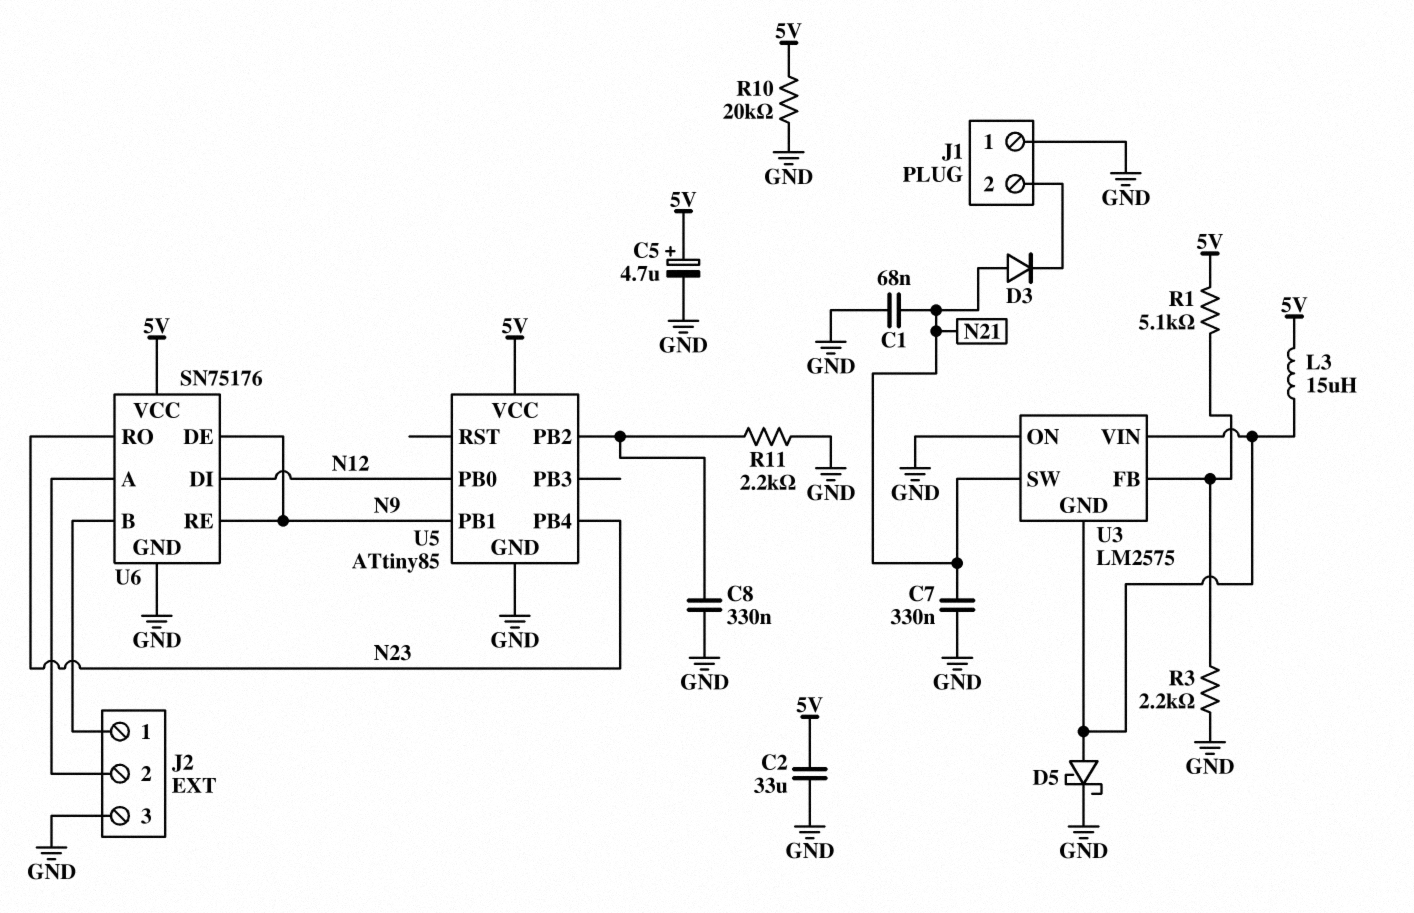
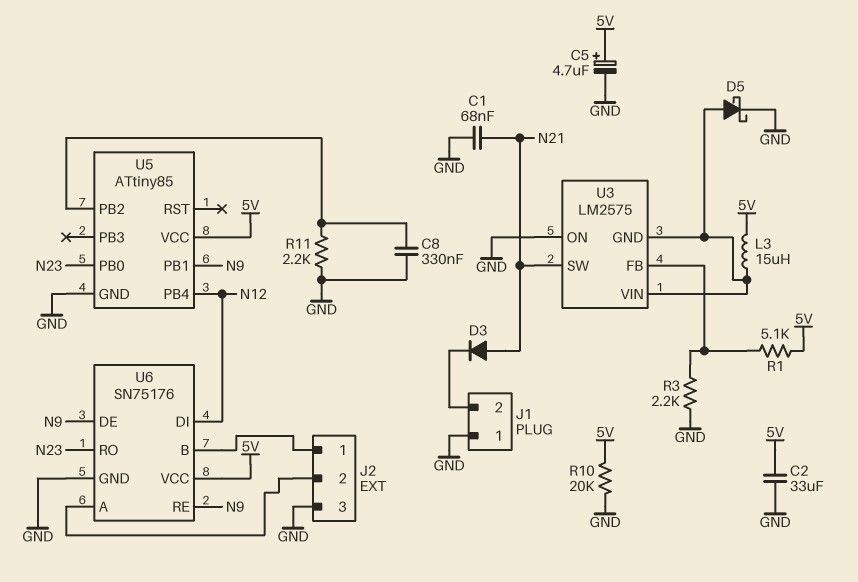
C7: 330nF (GND, N21) -> none
U5 pin PB0: N12 -> N23
U5 pin PB4: N23 -> N12

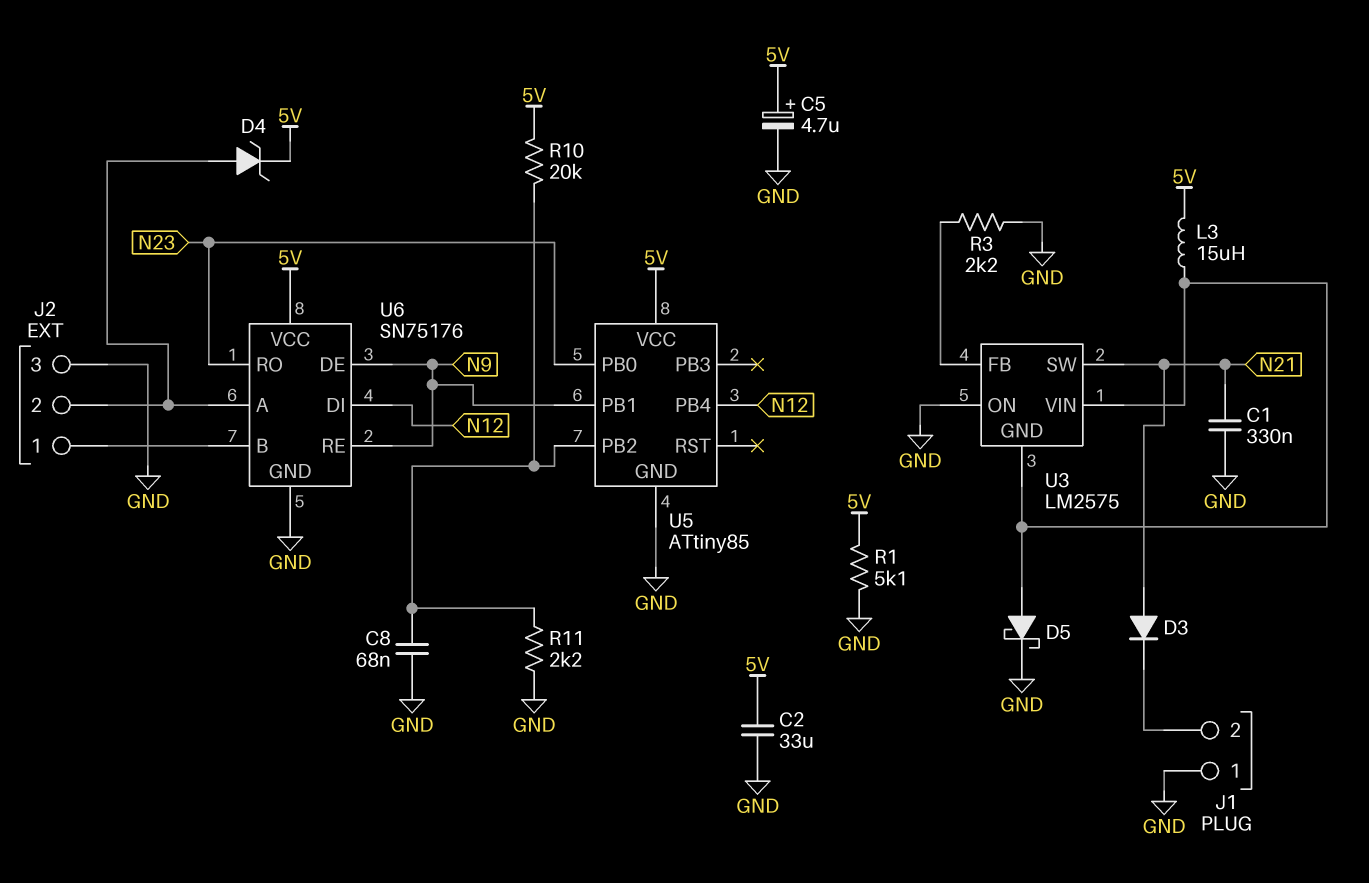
C1: 68nF (GND, N21) -> 330nF (GND, N21)
C8: 330nF (GND, U5/PB2) -> 68nF (GND, U5/PB2)
D4: none -> zener (A J2/2, K 5V)
R1: 5.1k (5V, U3/FB) -> 5.1k (5V, GND)
R10: 20k (5V, GND) -> 20k (5V, U5/PB2)

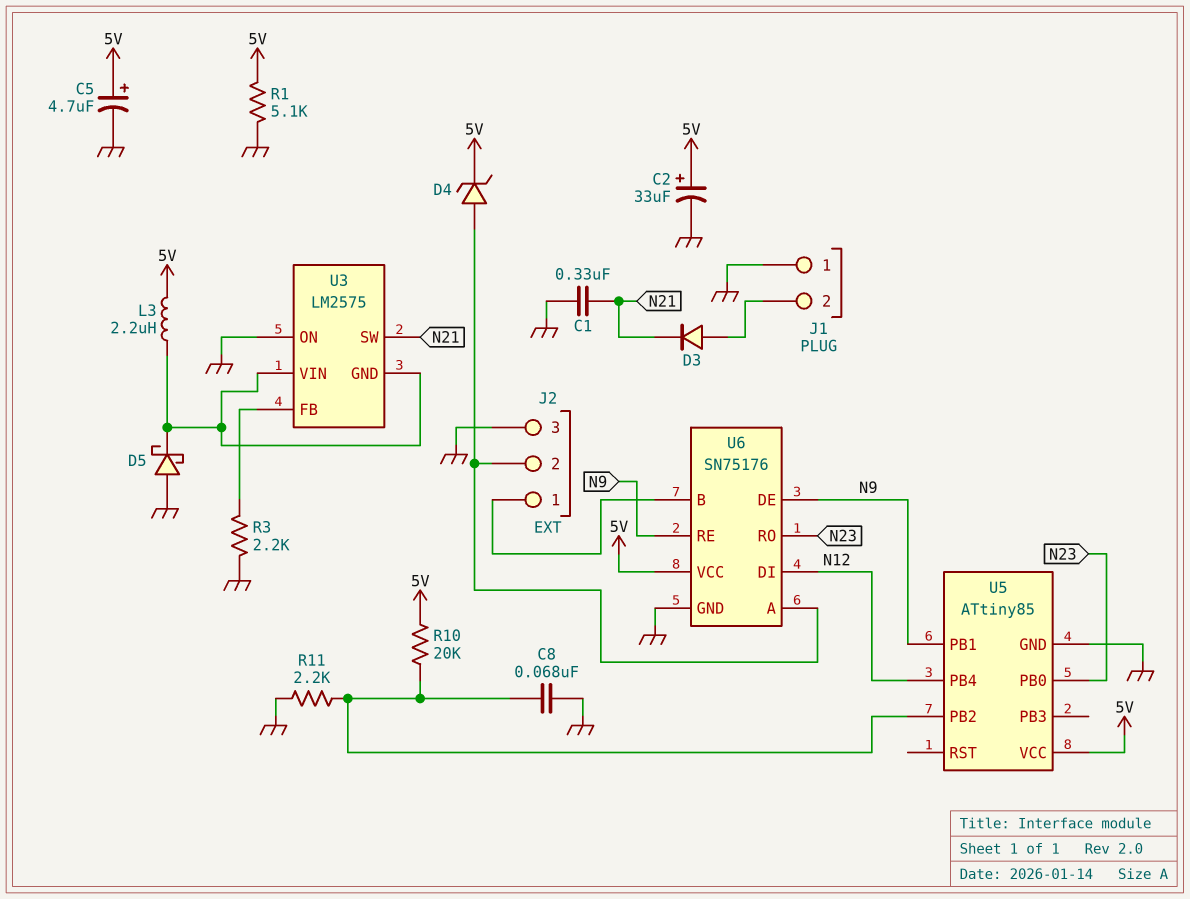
C2: 33uF (5V, GND) -> 33uF (plus 5V, minus GND)
D3: diode (A N21, K J1/2) -> diode (A J1/2, K N21)
D5: schottky (A U3/GND, K GND) -> schottky (A GND, K U3/GND)
L3: 15uH (5V, U3/GND) -> 2.2uH (5V, U3/GND)

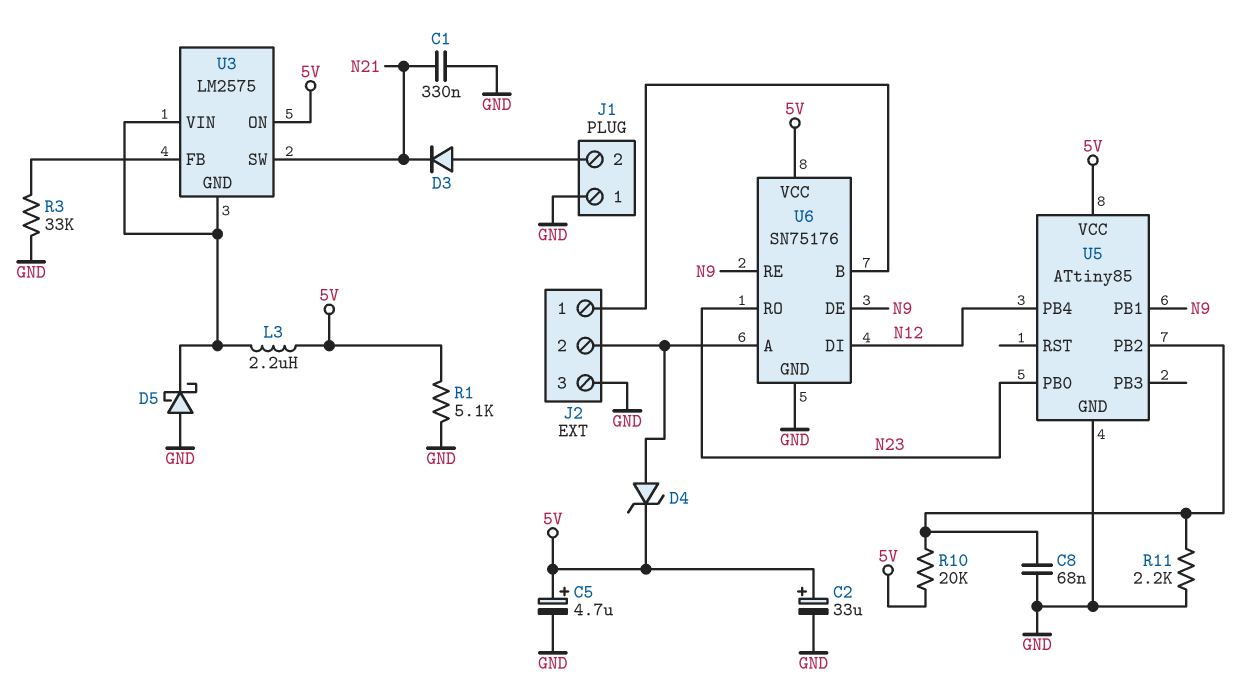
R3: 2.2k (GND, U3/FB) -> 33k (GND, U3/FB)
U3 pin ON: GND -> 5V

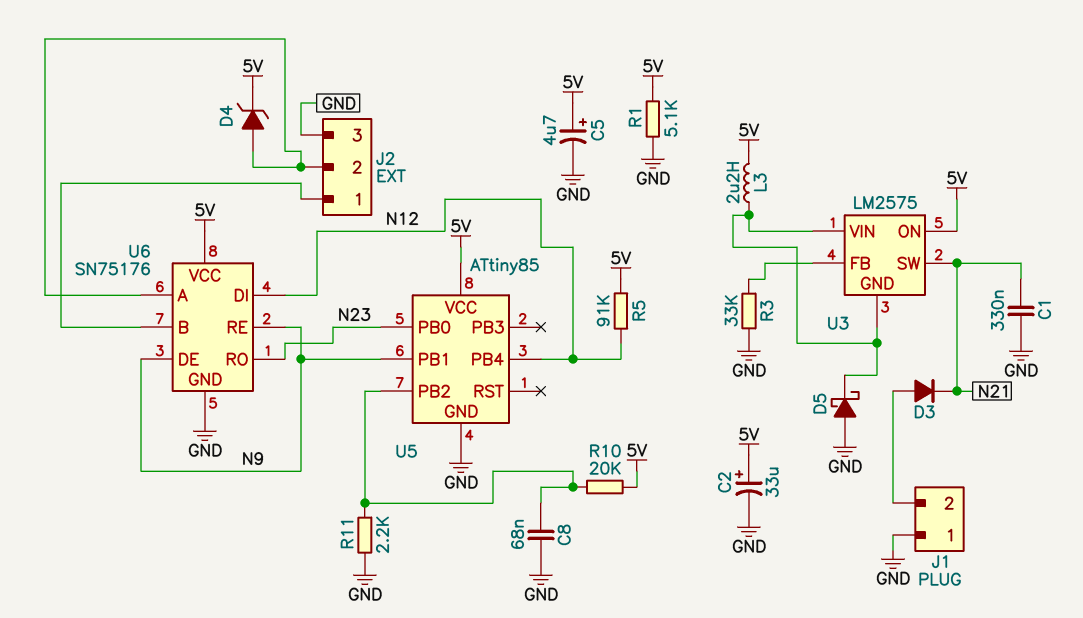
R5: none -> 91k (5V, N12)

